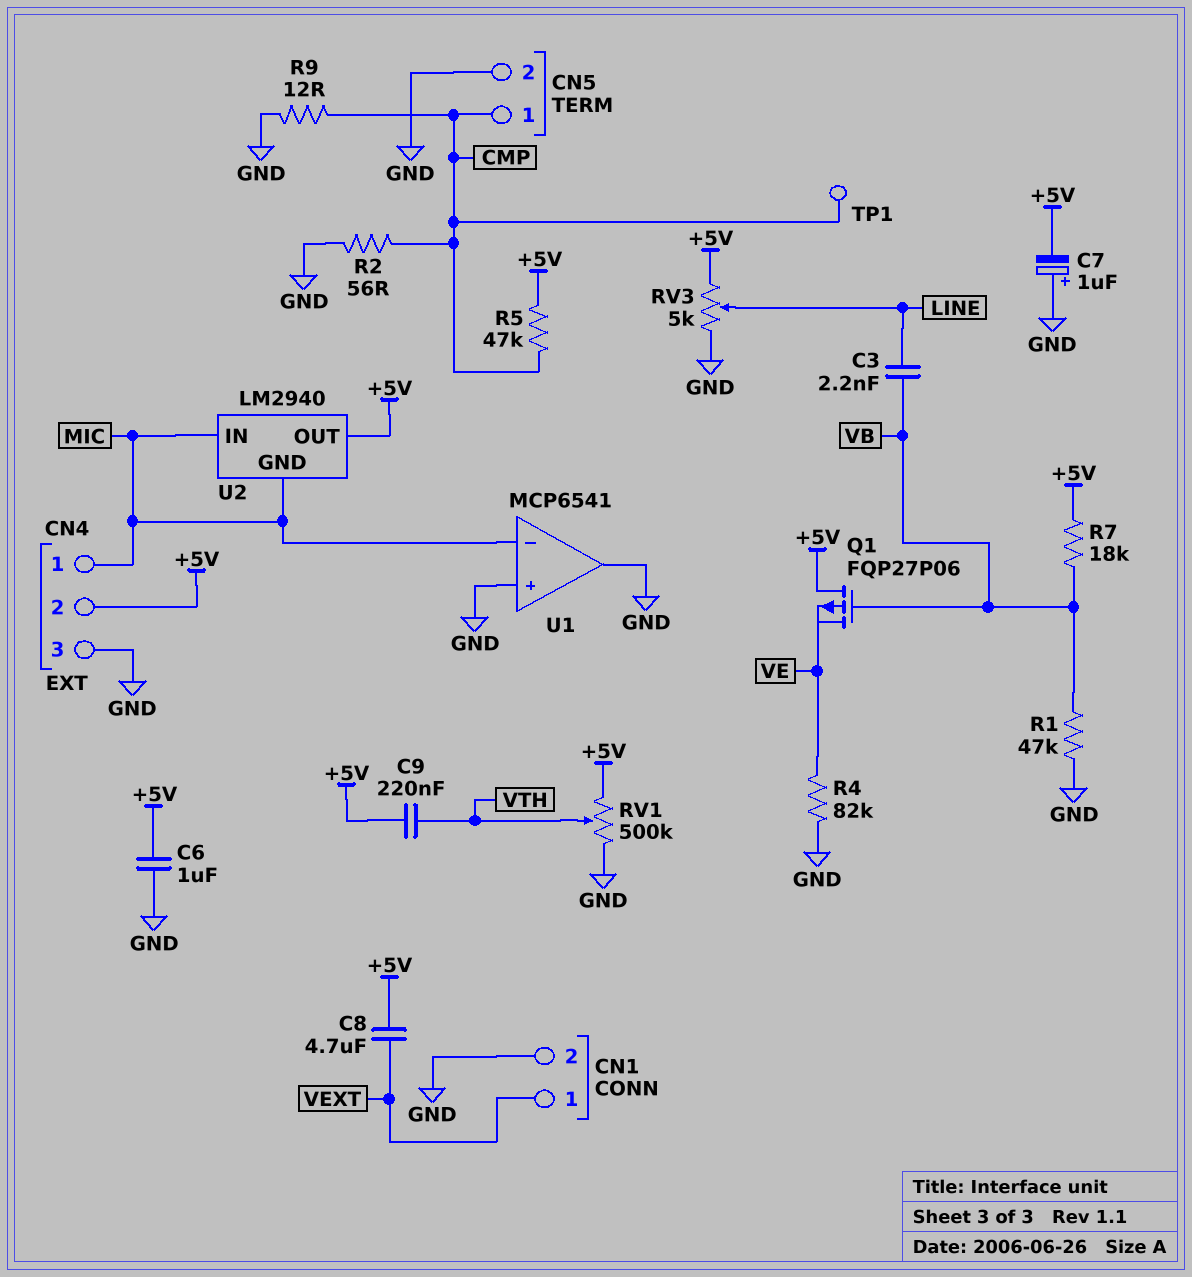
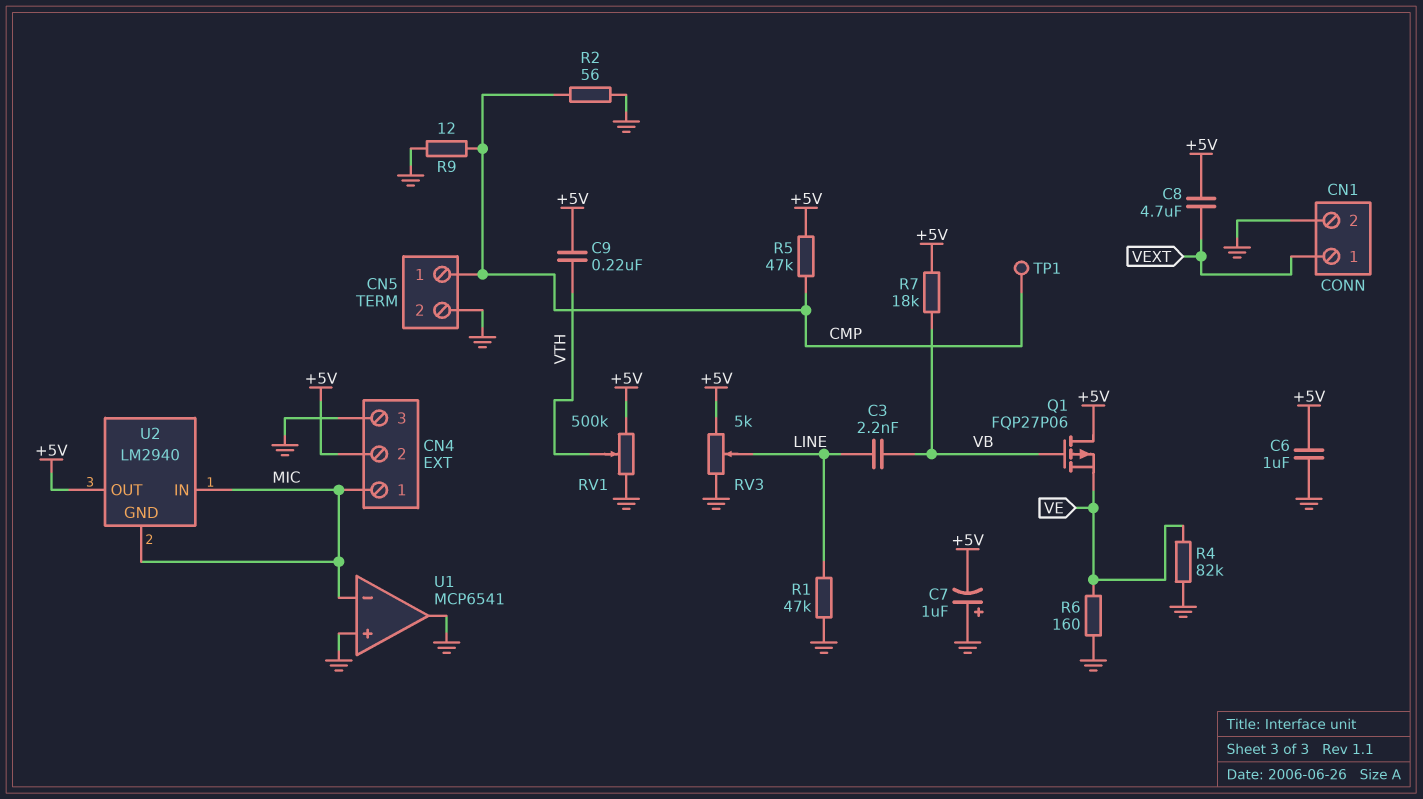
R1: 47k (GND, VB) -> 47k (GND, LINE)
R6: none -> 160 (GND, VE)

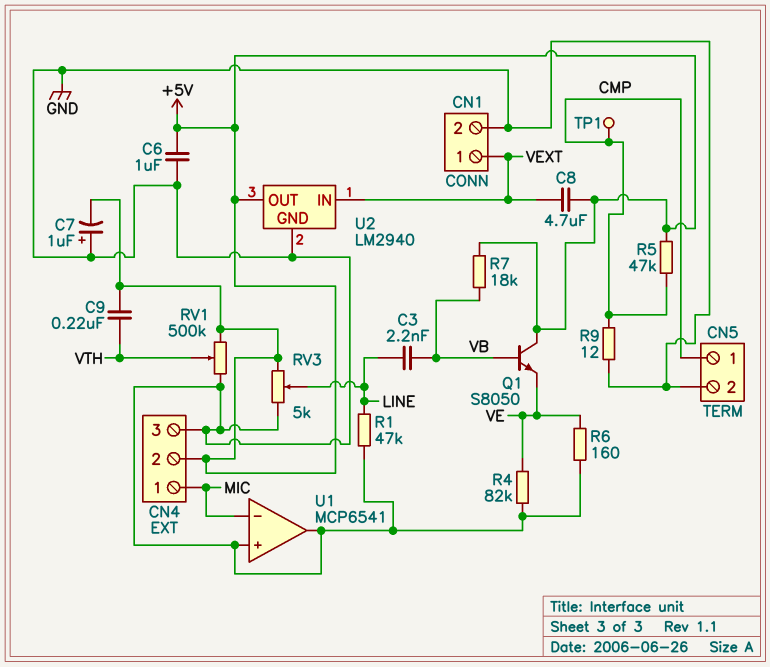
Q1: PMOS FQP27P06 (G VB, D +5V, S VE) -> NPN S8050 (B VB, C +5V, E VE)
R2: 56 (CMP, GND) -> none
U2 pin GND: MIC -> GND
U2 pin IN: MIC -> VEXT

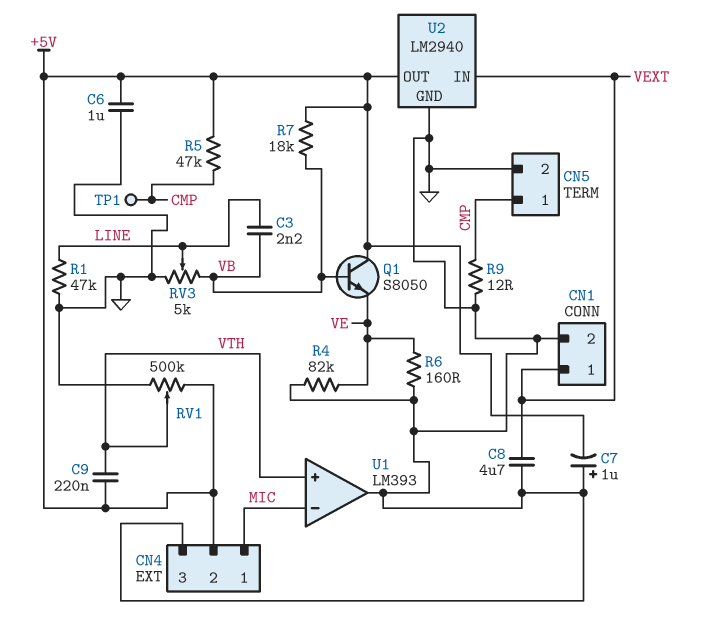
C8: 4.7uF (+5V, VEXT) -> 4.7uF (GND, VEXT)
RV3: 5k (+5V, GND, wiper LINE) -> 5k (GND, VB, wiper LINE)
U1: MCP6541 -> LM393
U1 pin in+: GND -> VTH

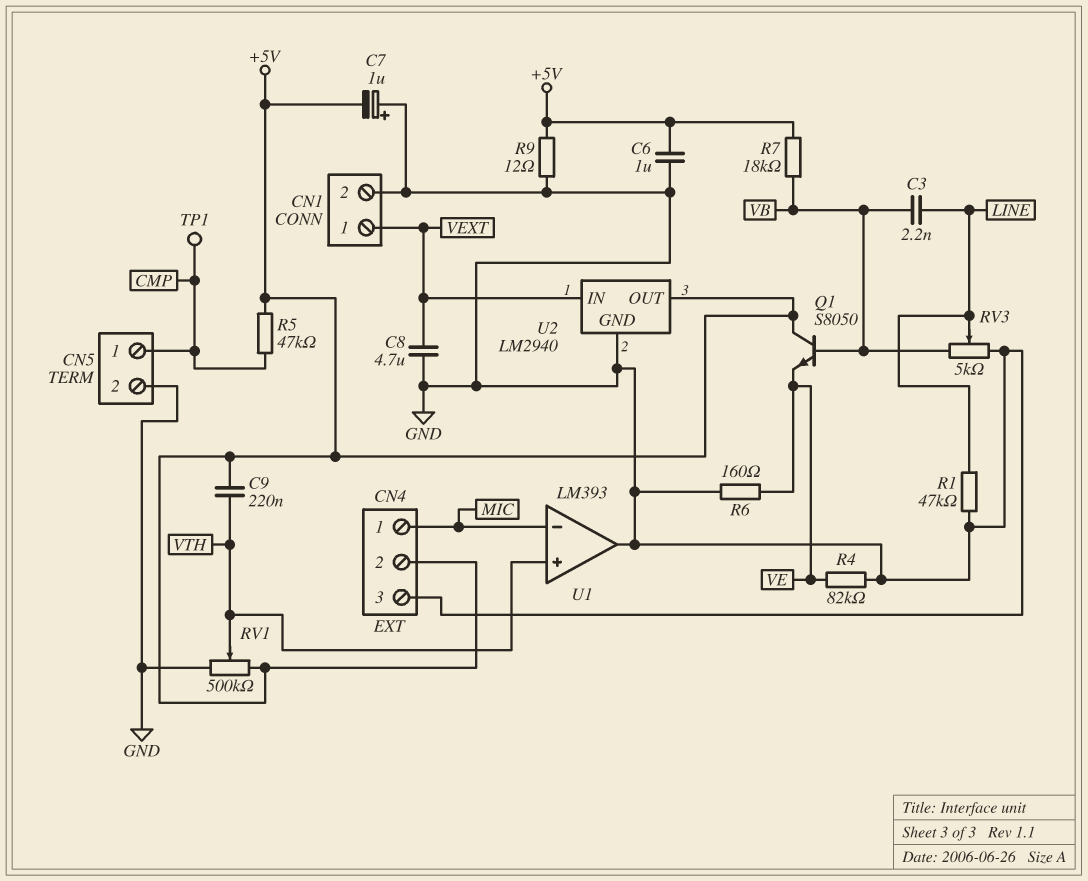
R9: 12 (CMP, GND) -> 12 (+5V, GND)

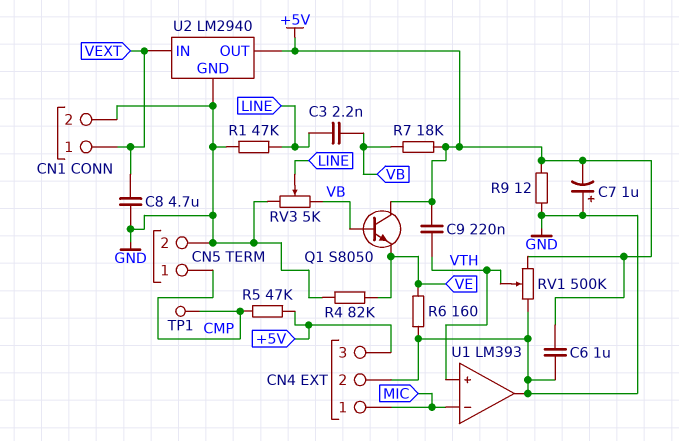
CN4 pin 2: +5V -> GND
CN4 pin 3: GND -> +5V

